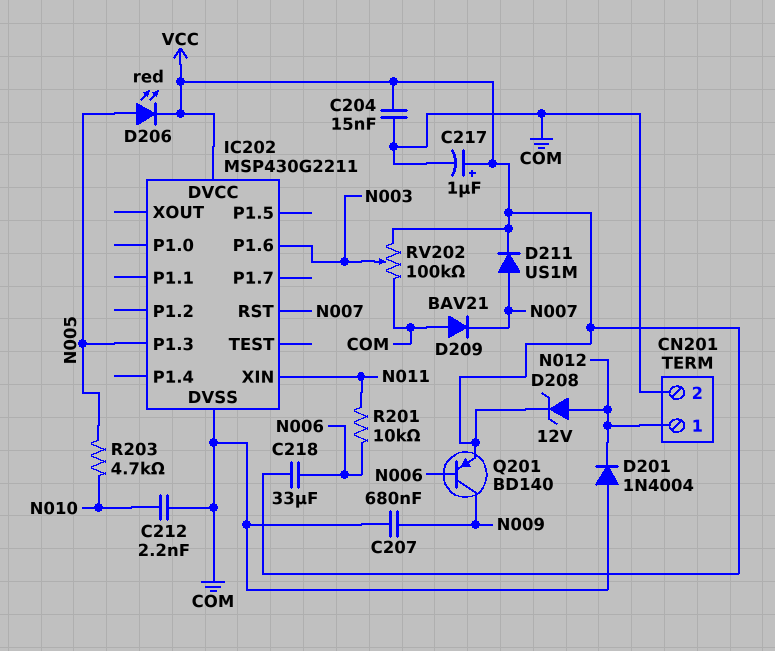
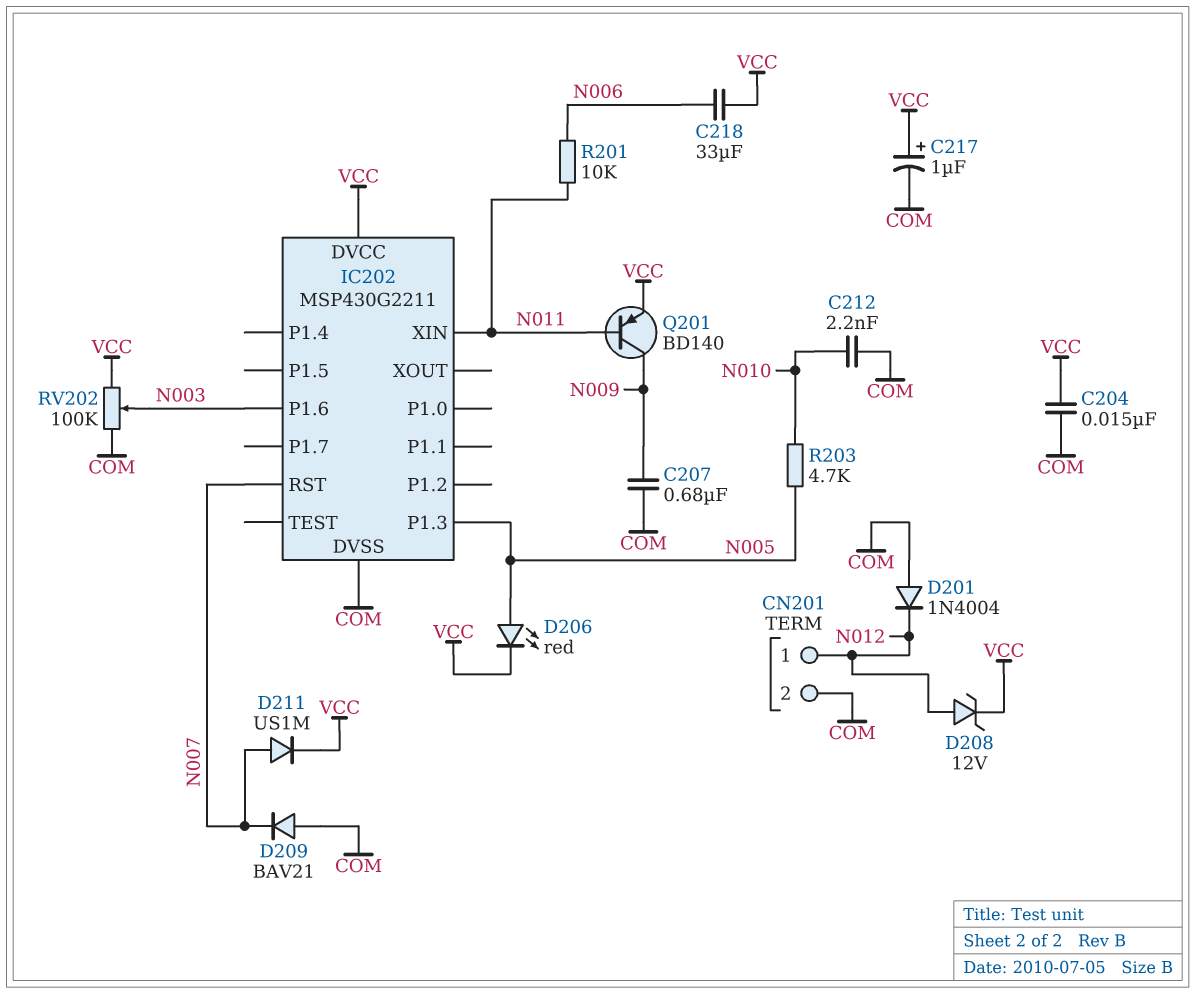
Q201: PNP BD140 (B N006, C N009, E VCC) -> PNP BD140 (B N011, C N009, E VCC)

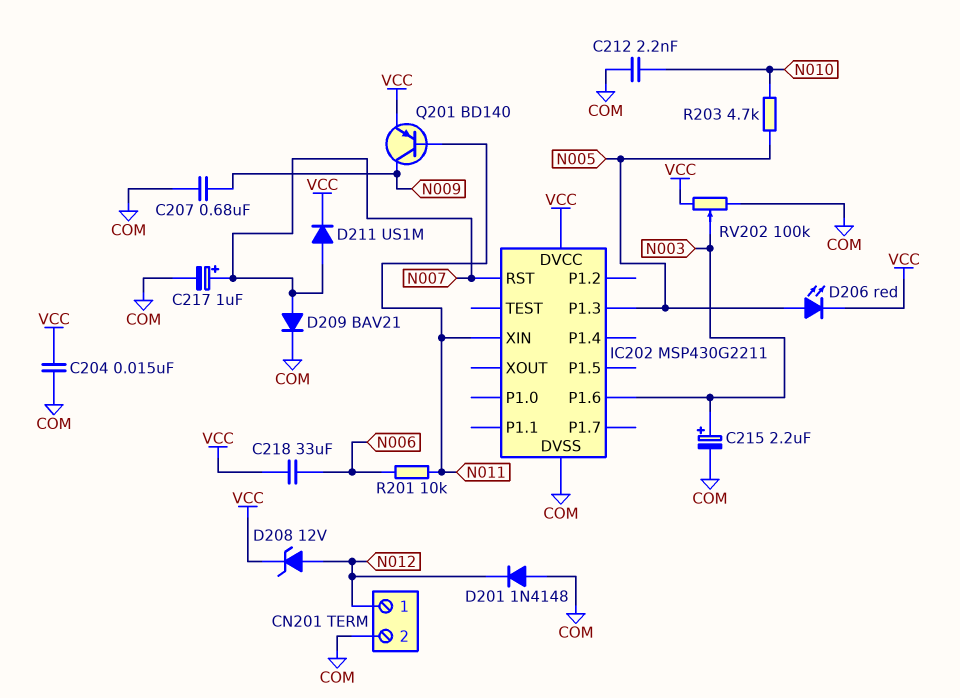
C215: none -> 2.2uF (plus N003, minus COM)
C217: 1uF (plus VCC, minus COM) -> 1uF (plus N007, minus COM)
D201: diode 1N4004 (A COM, K N012) -> diode 1N4148 (A COM, K N012)
D209: diode BAV21 (A COM, K N007) -> diode BAV21 (A N007, K COM)

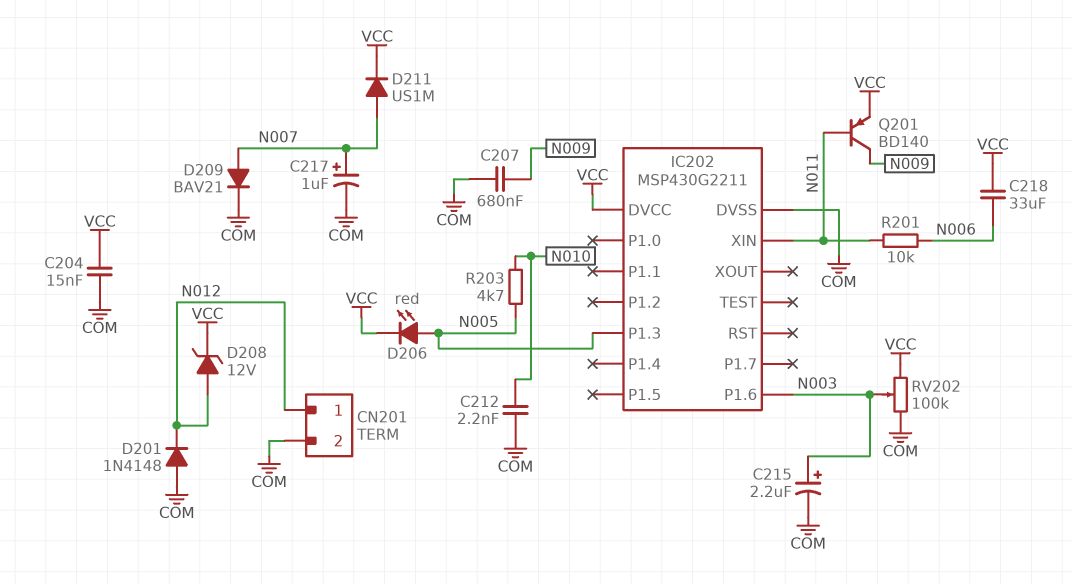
IC202 pin RST: N007 -> none

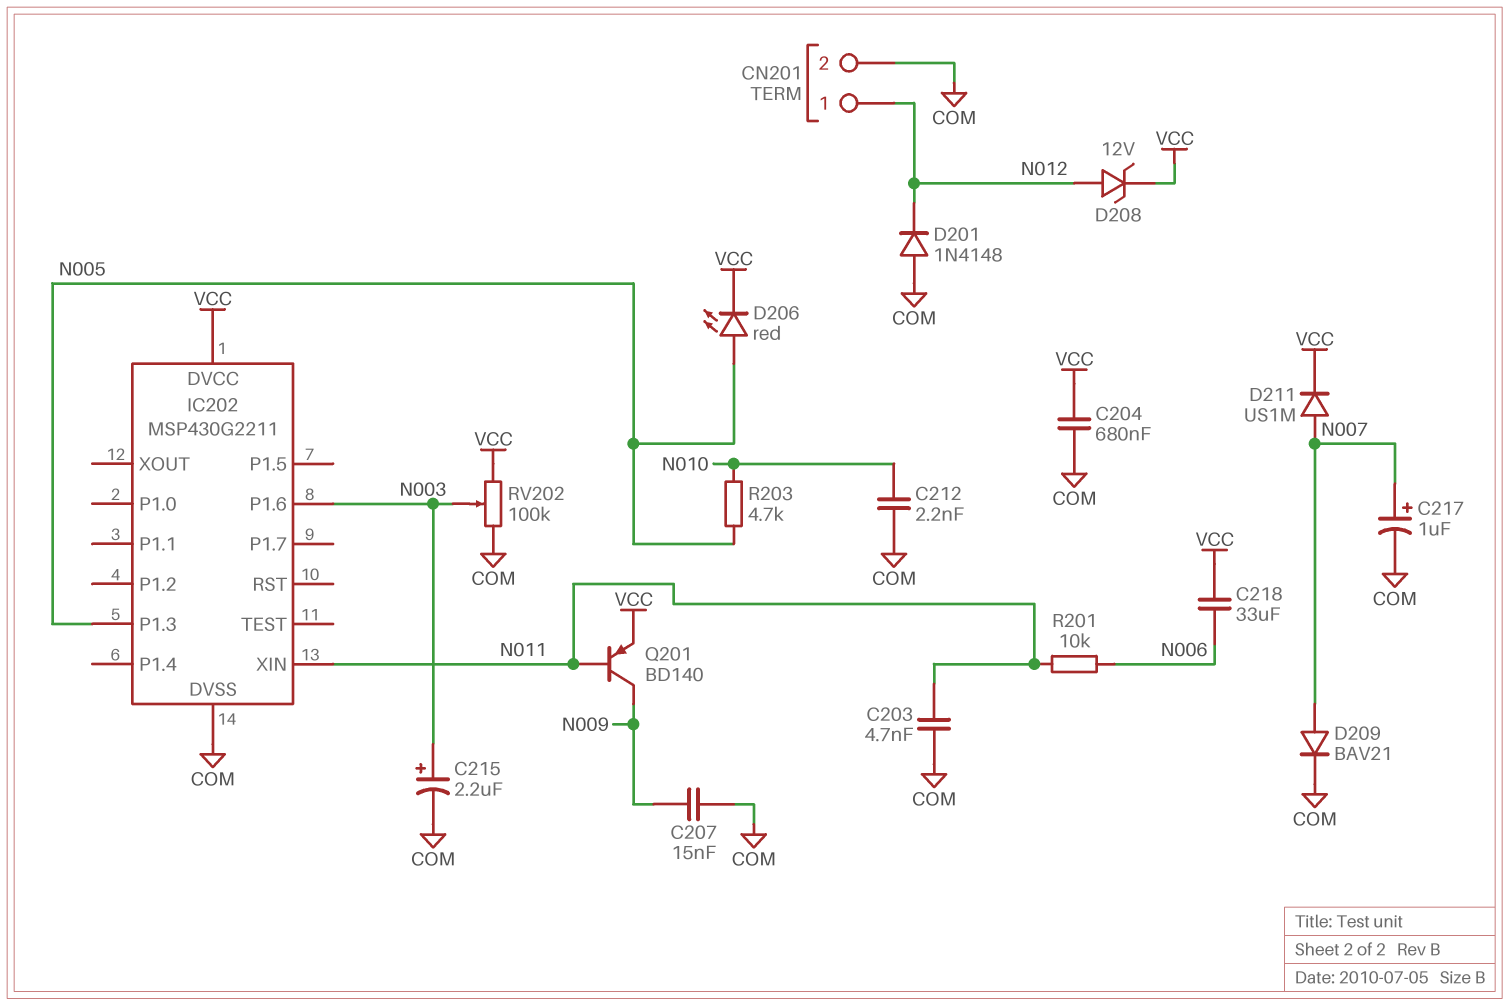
C203: none -> 4.7nF (COM, N011)
C204: 15nF (COM, VCC) -> 680nF (COM, VCC)
C207: 680nF (COM, N009) -> 15nF (COM, N009)

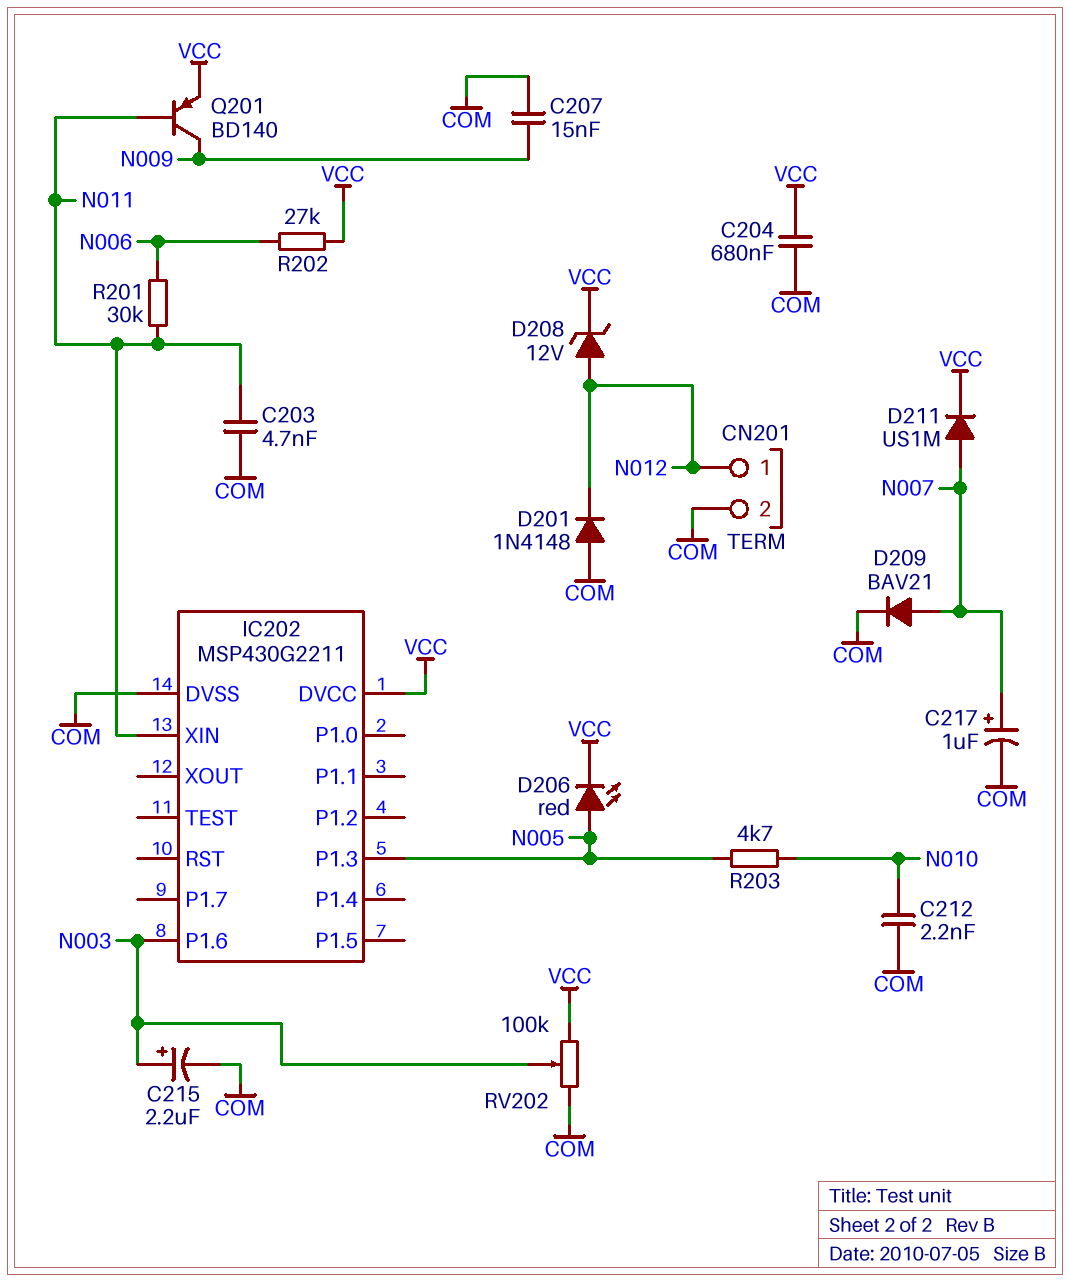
C218: 33uF (N006, VCC) -> none
R201: 10k (N006, N011) -> 30k (N006, N011)
R202: none -> 27k (N006, VCC)

